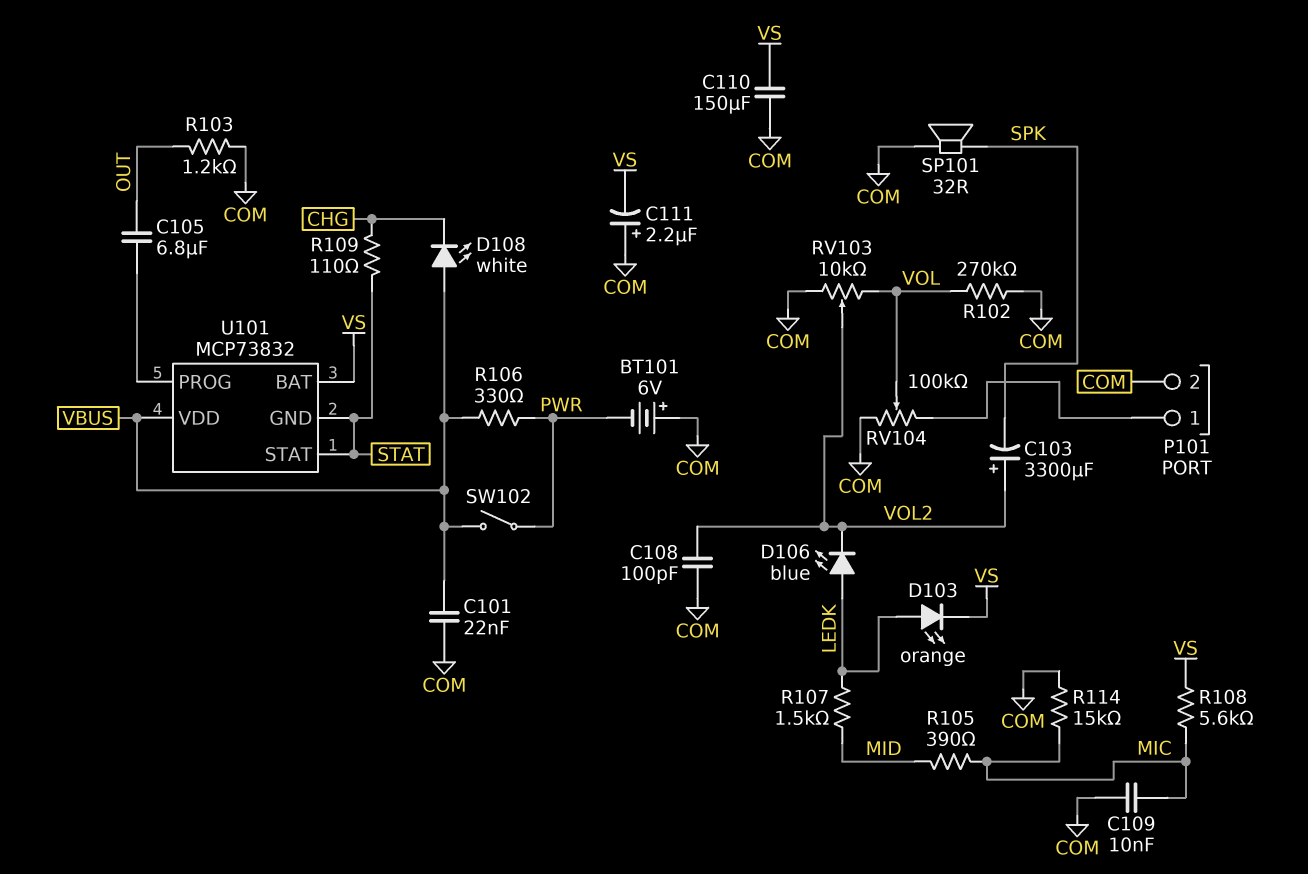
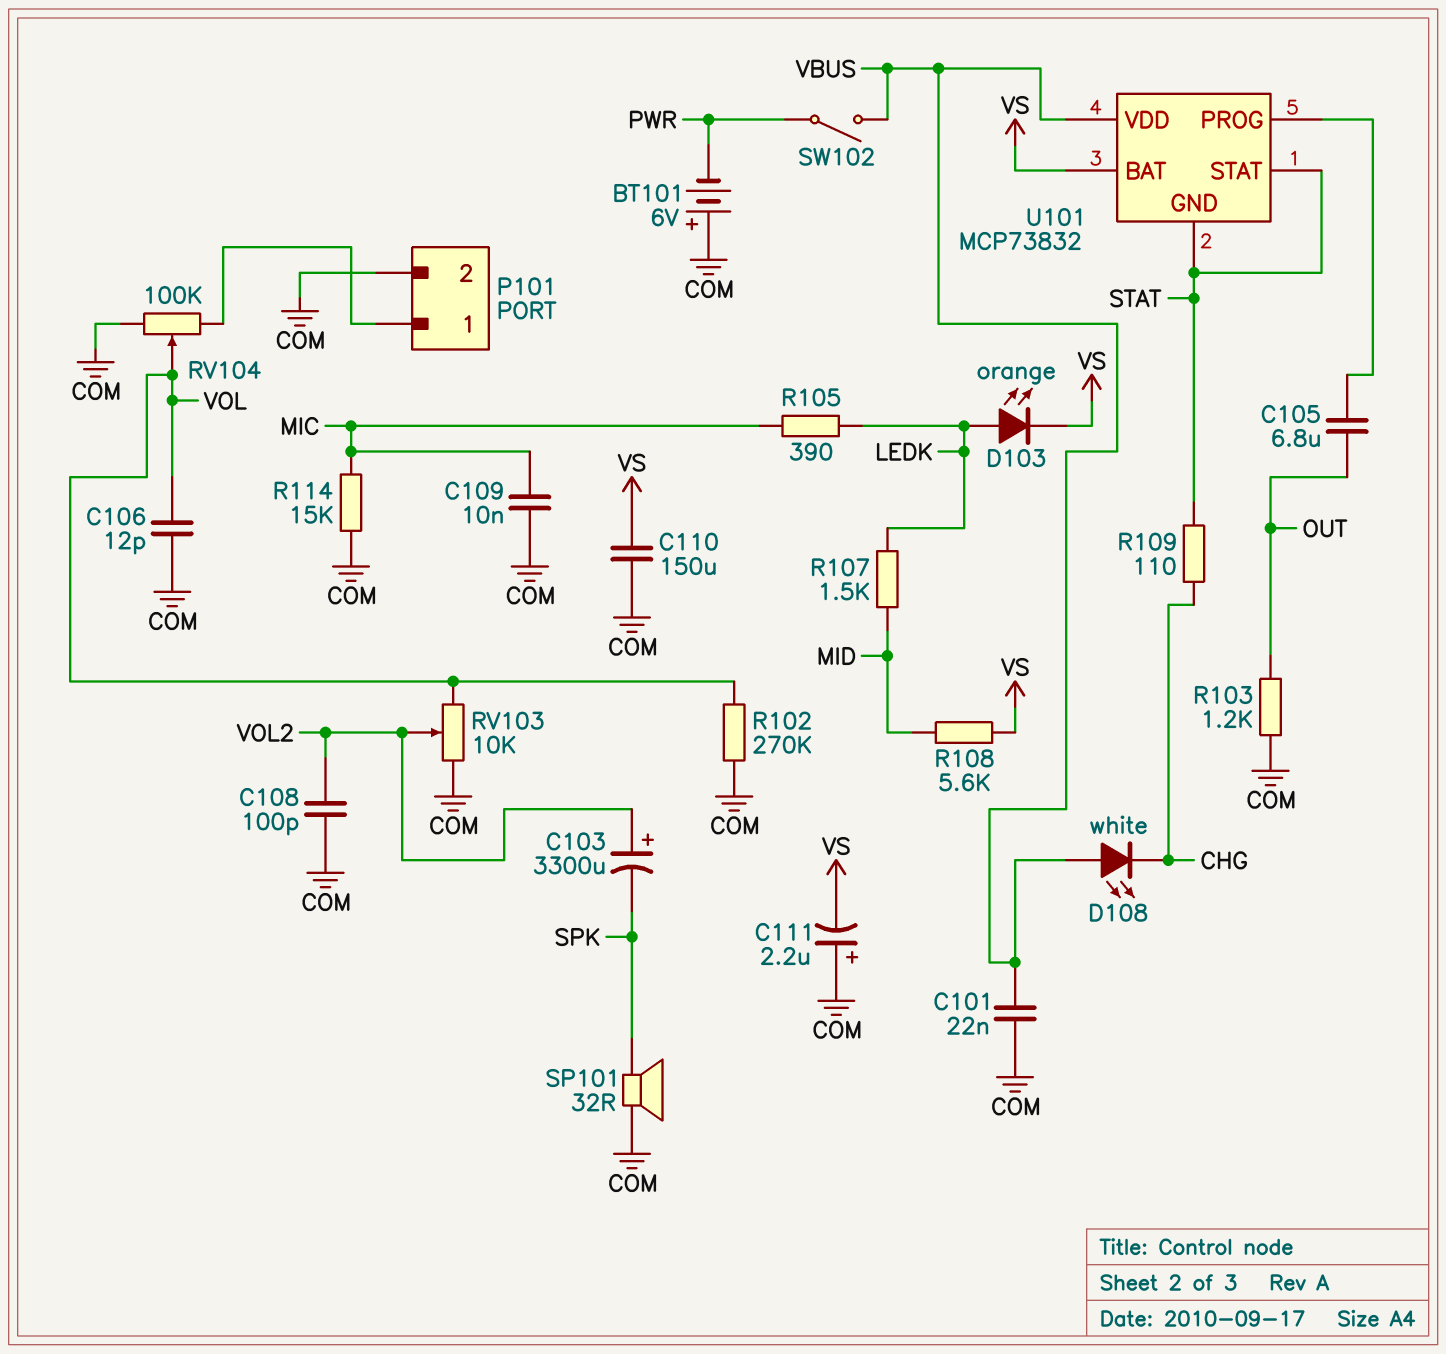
C106: none -> 12pF (COM, VOL)
D106: LED blue (A LEDK, K VOL2) -> none
R105: 390 (MIC, MID) -> 390 (LEDK, MIC)
R106: 330 (PWR, VBUS) -> none
R108: 5.6k (MIC, VS) -> 5.6k (MID, VS)

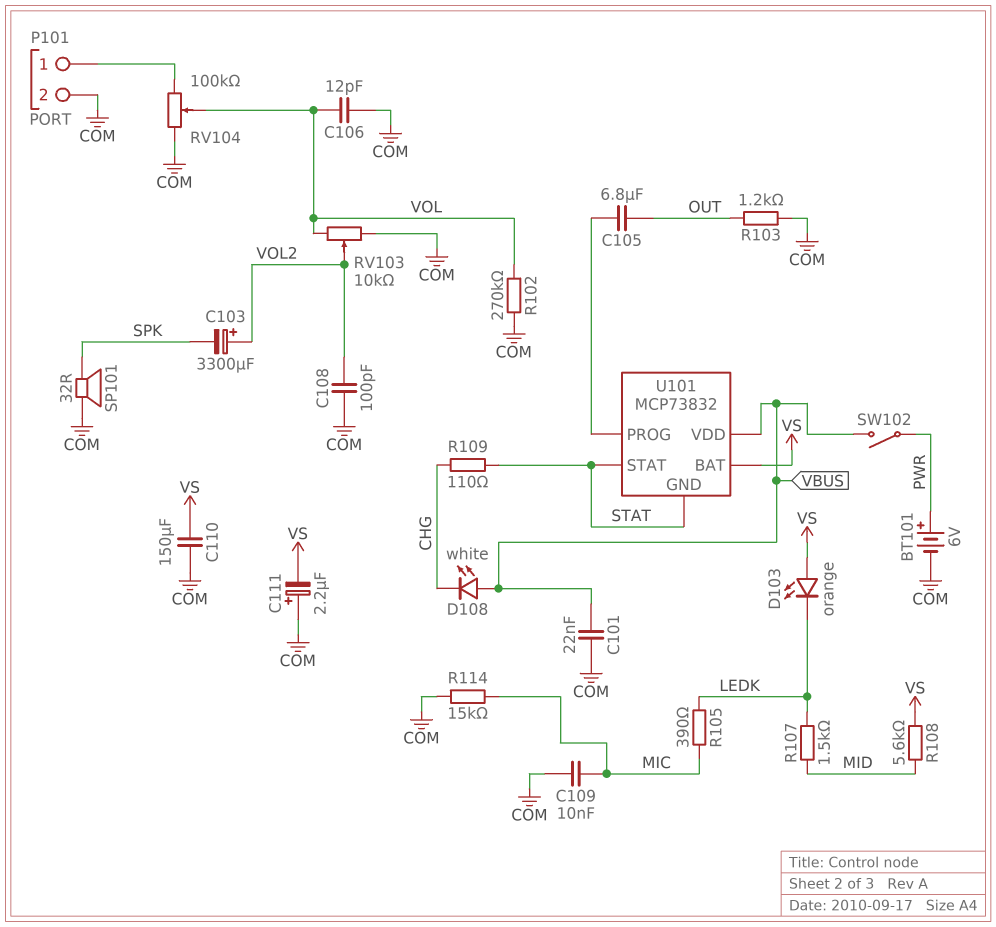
BT101: 6V (plus COM, minus PWR) -> 6V (plus PWR, minus COM)
D103: LED orange (A LEDK, K VS) -> LED orange (A VS, K LEDK)

